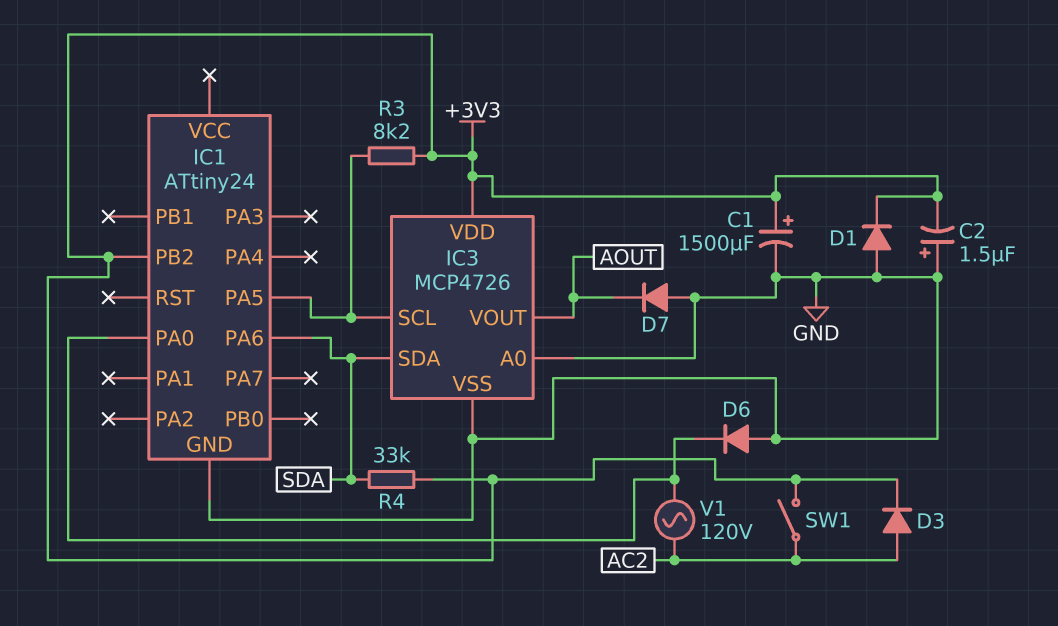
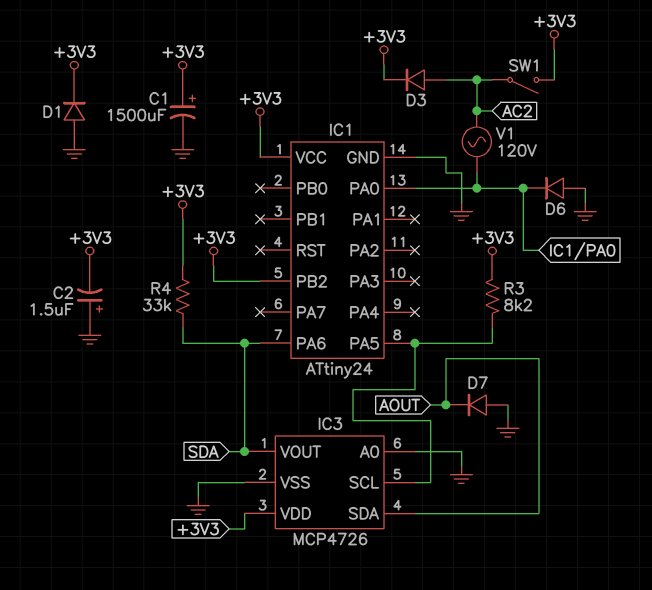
IC1 pin VCC: none -> +3V3
IC3 pin SDA: SDA -> AOUT
IC3 pin VOUT: AOUT -> SDA

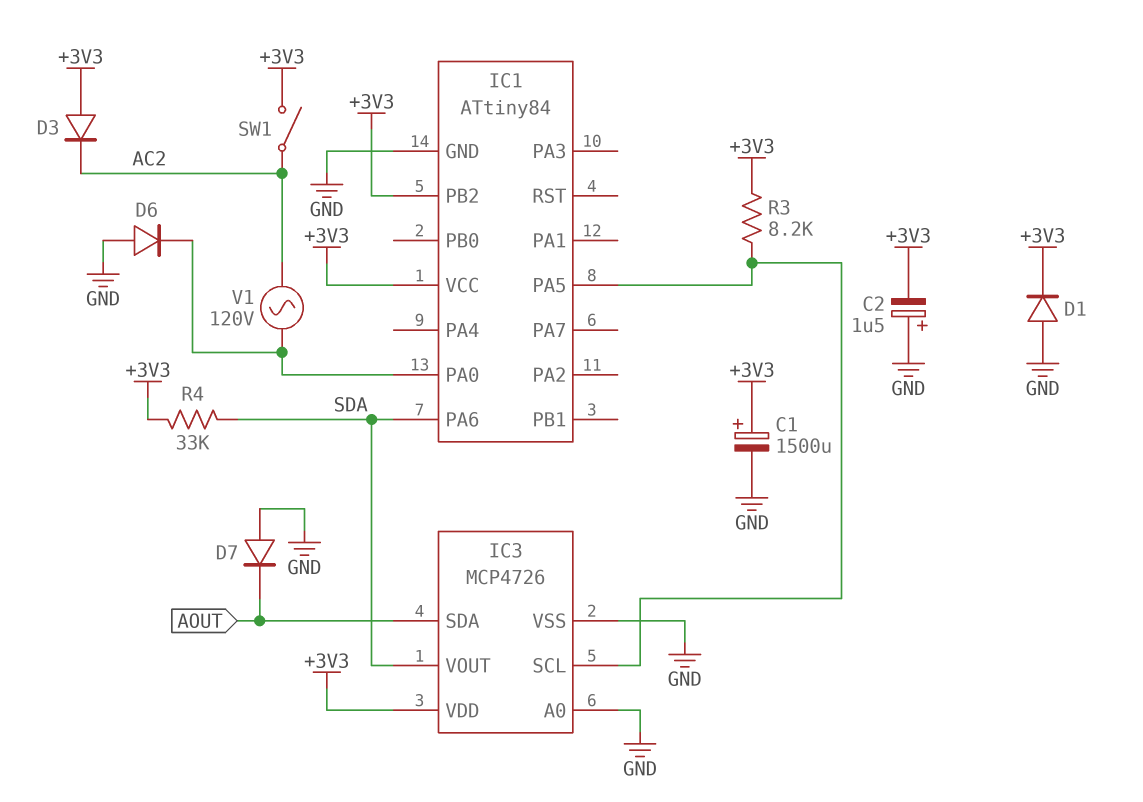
D3: diode (A AC2, K +3V3) -> diode (A +3V3, K AC2)
IC1: ATtiny24 -> ATtiny84

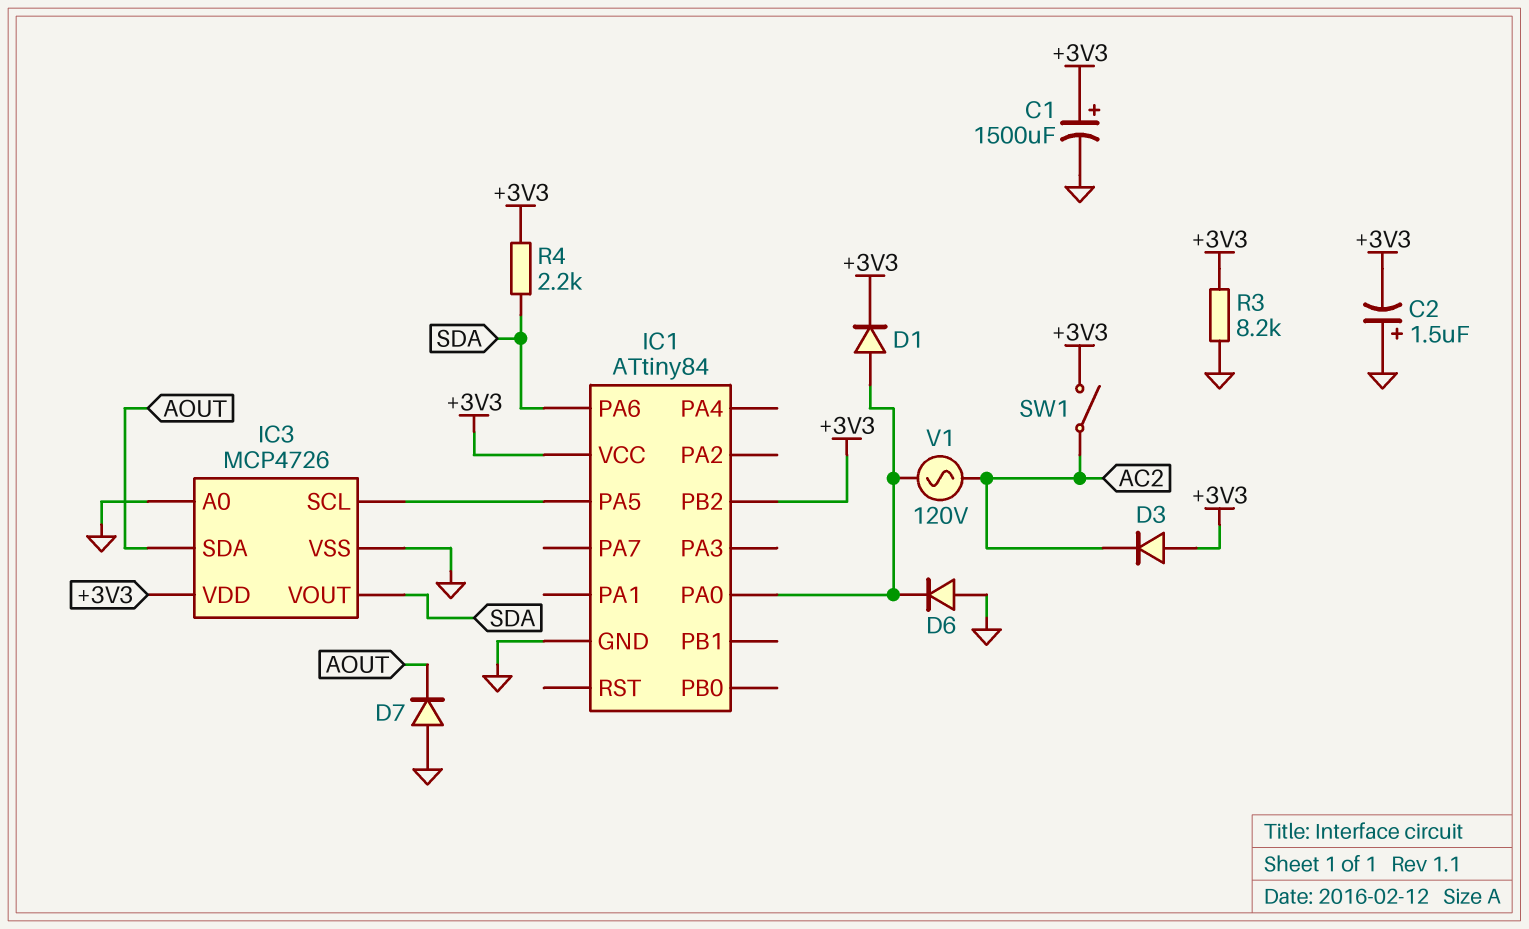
D1: diode (A GND, K +3V3) -> diode (A IC1/PA0, K +3V3)
R3: 8.2k (+3V3, IC1/PA5) -> 8.2k (+3V3, GND)
R4: 33k (+3V3, SDA) -> 2.2k (+3V3, SDA)

